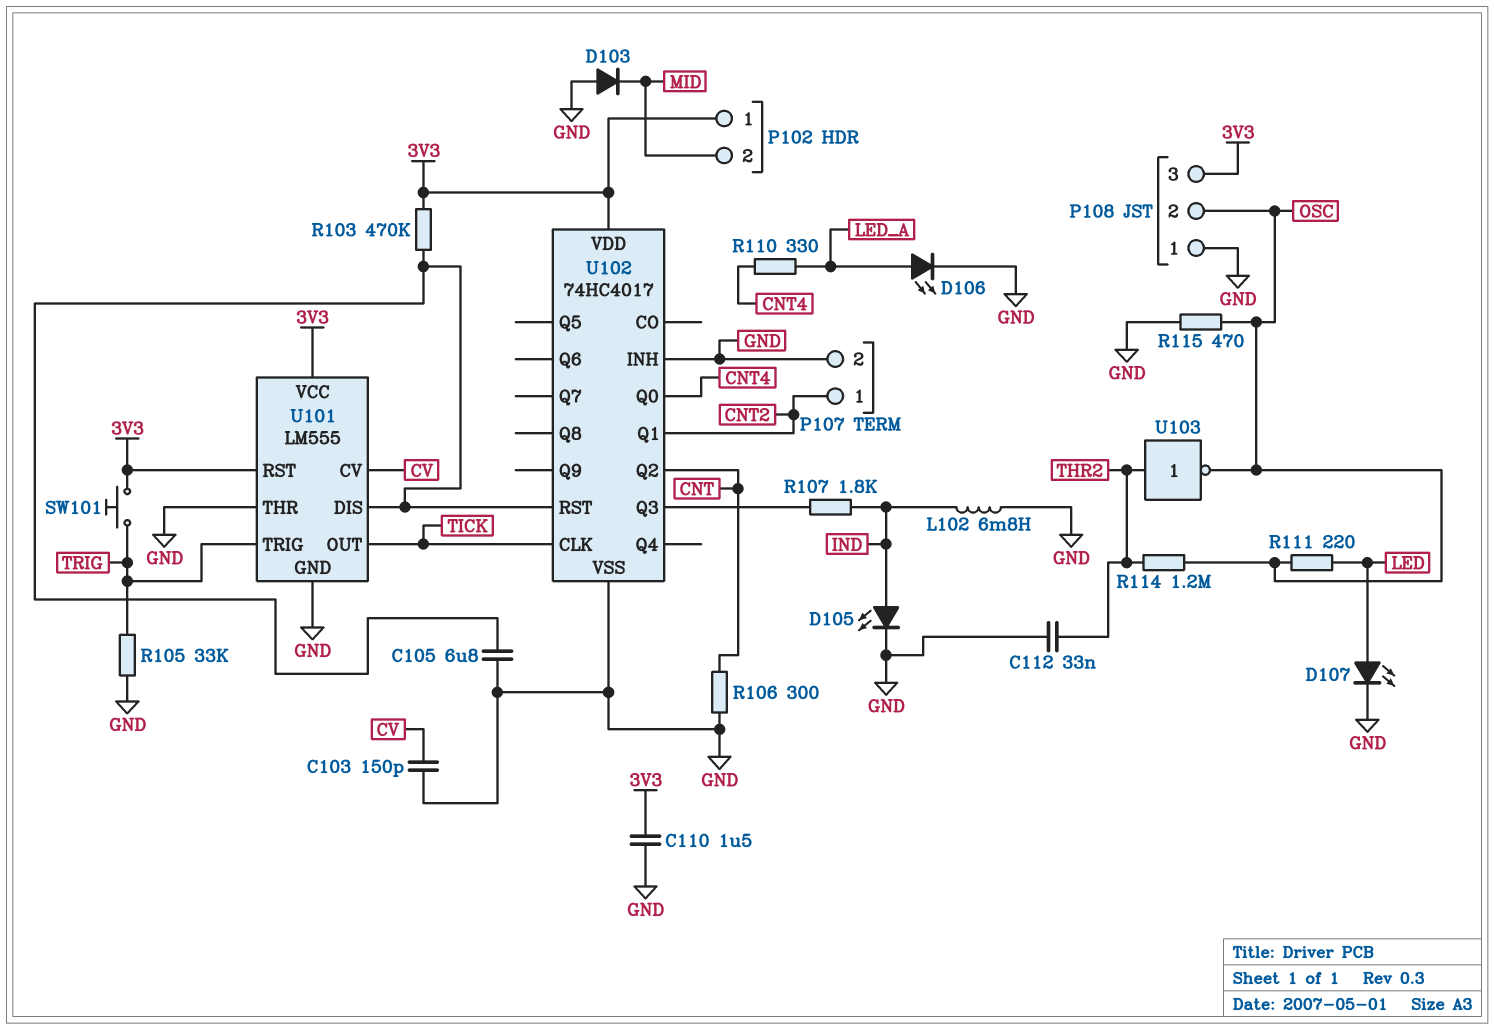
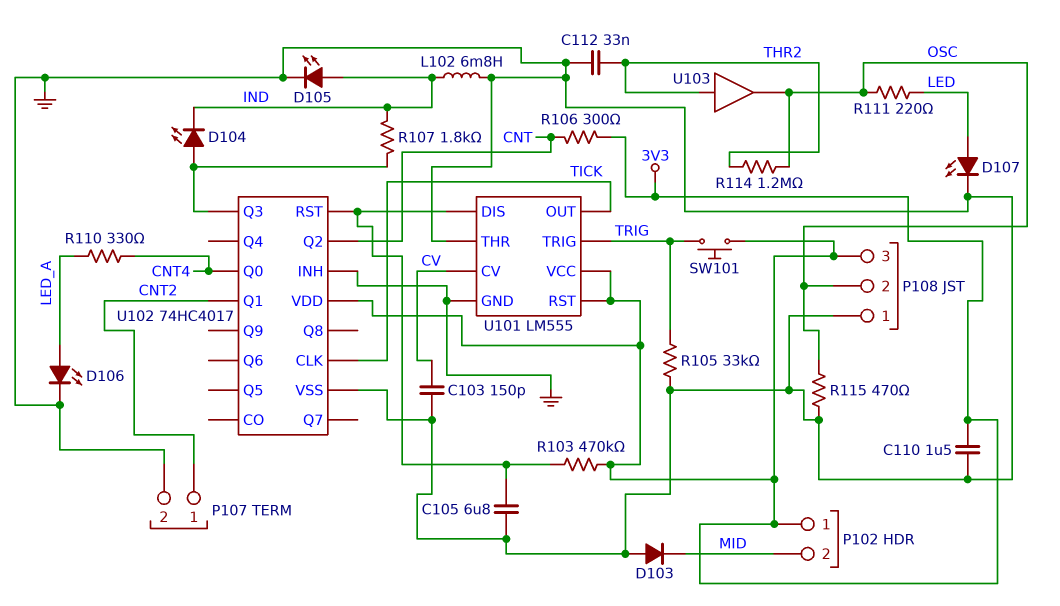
D104: none -> LED (A U102/Q3, K IND)
R106: 300 (CNT, GND) -> 300 (3V3, CNT)
U103: NOT (in THR2, out OSC) -> buffer (in THR2, out OSC)

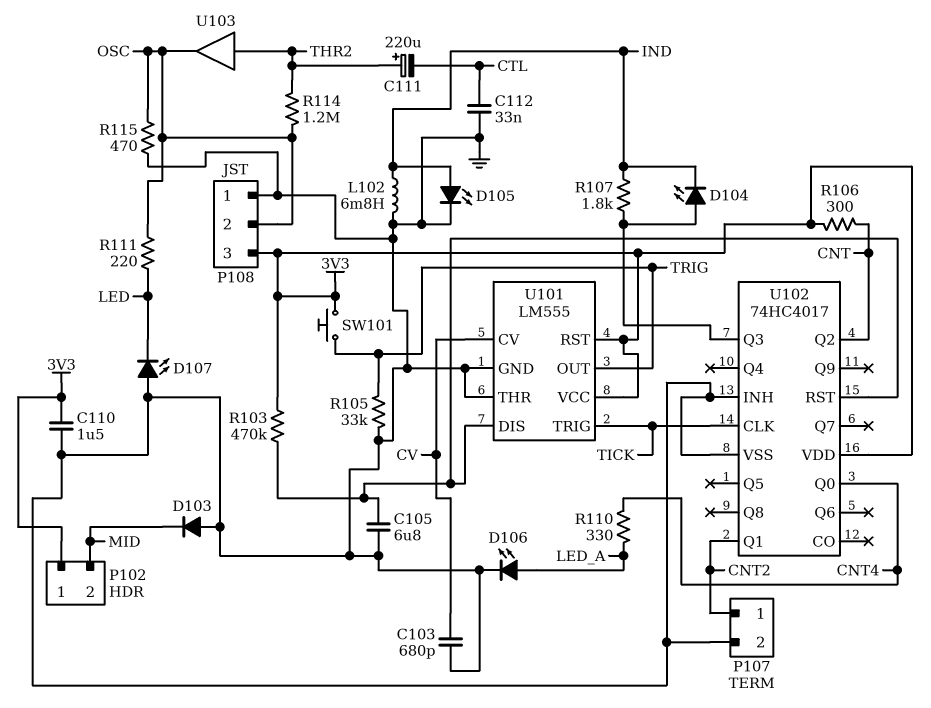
C103: 150pF (CV, GND) -> 680pF (CV, GND)
C111: none -> 220uF (plus THR2, minus CTL)
C112: 33nF (GND, THR2) -> 33nF (CTL, GND)
D107: LED (A LED, K GND) -> LED (A GND, K LED)
U101 pin OUT: TICK -> TRIG
U101 pin TRIG: TRIG -> TICK

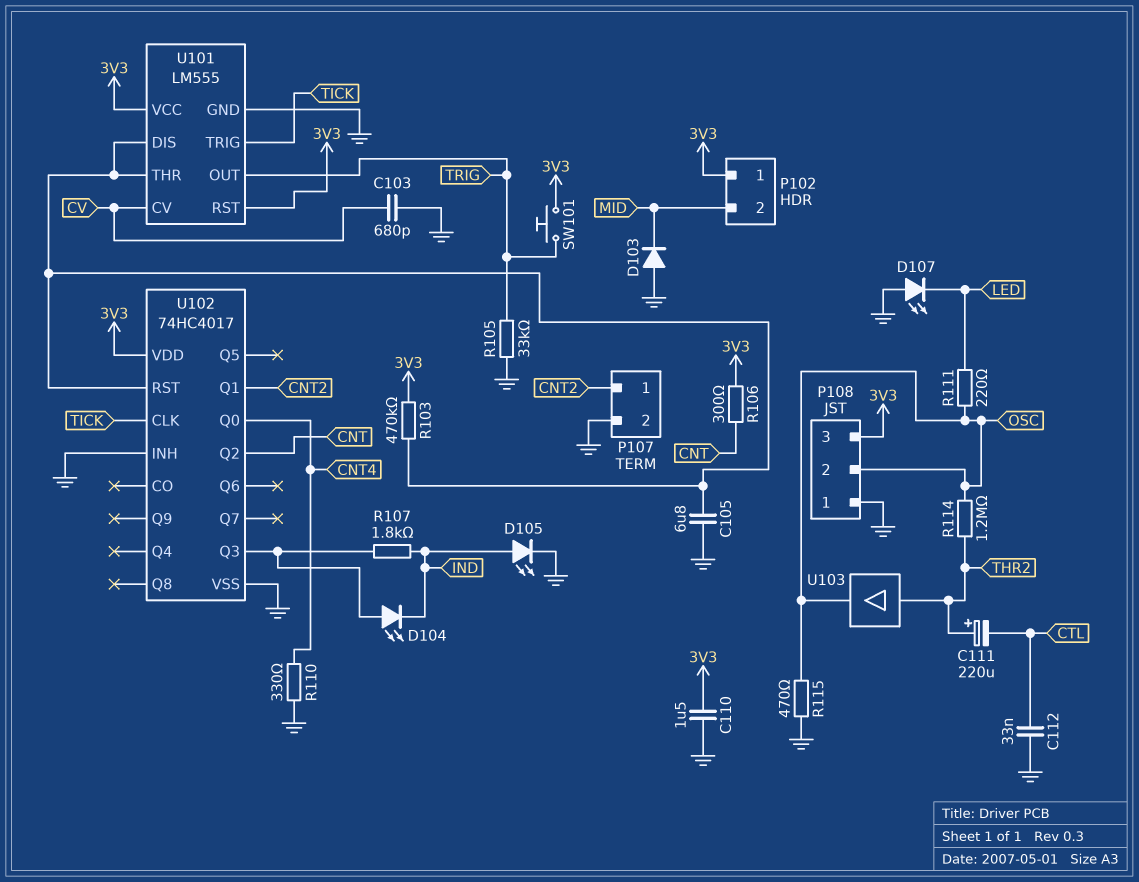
D106: LED (A LED_A, K GND) -> none
L102: 6.8mH (GND, IND) -> none
R110: 330 (CNT4, LED_A) -> 330 (CNT4, GND)
U101 pin THR: GND -> U101/DIS

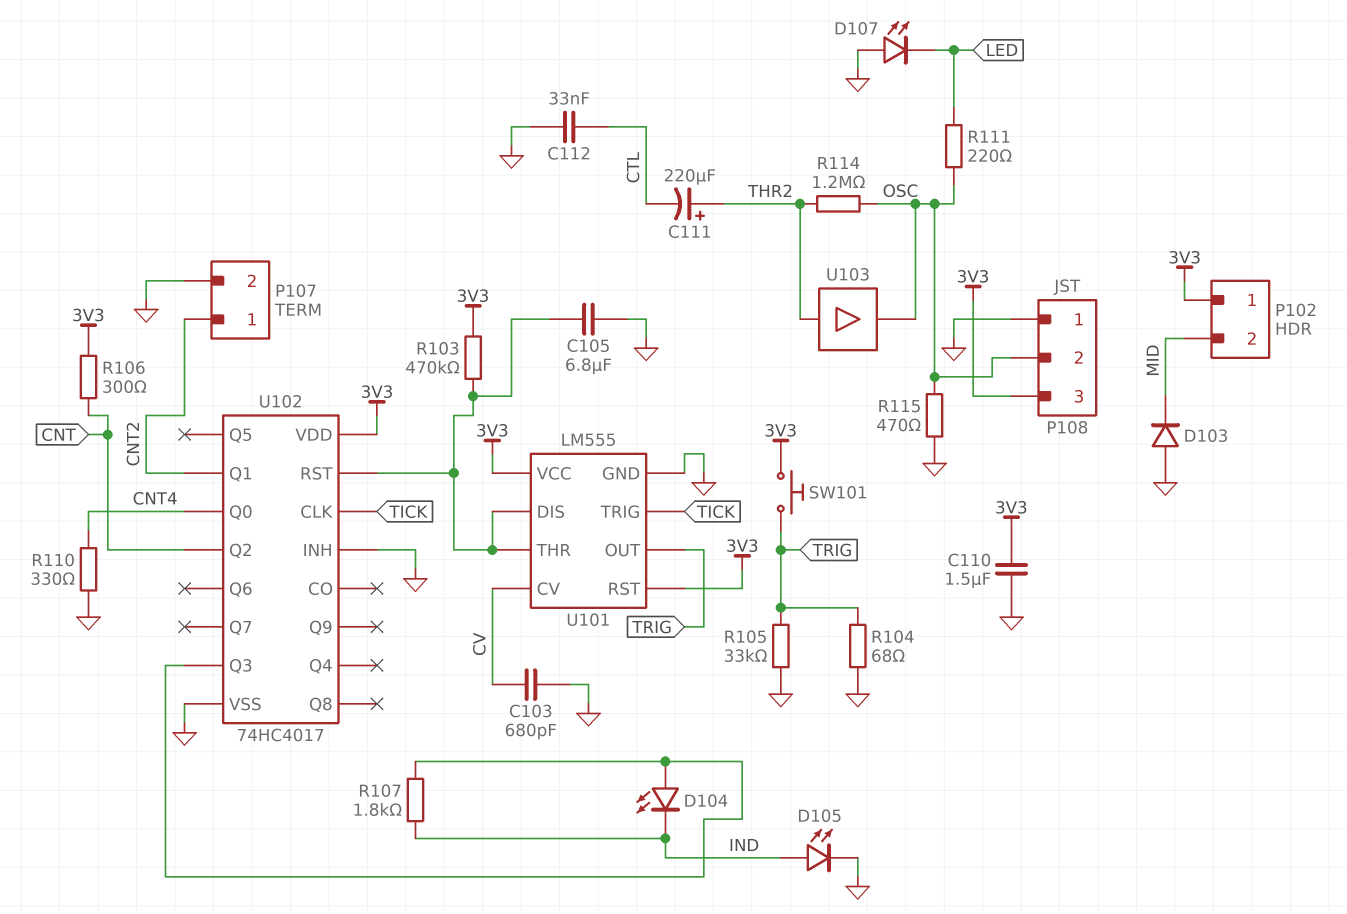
R104: none -> 68 (GND, TRIG)

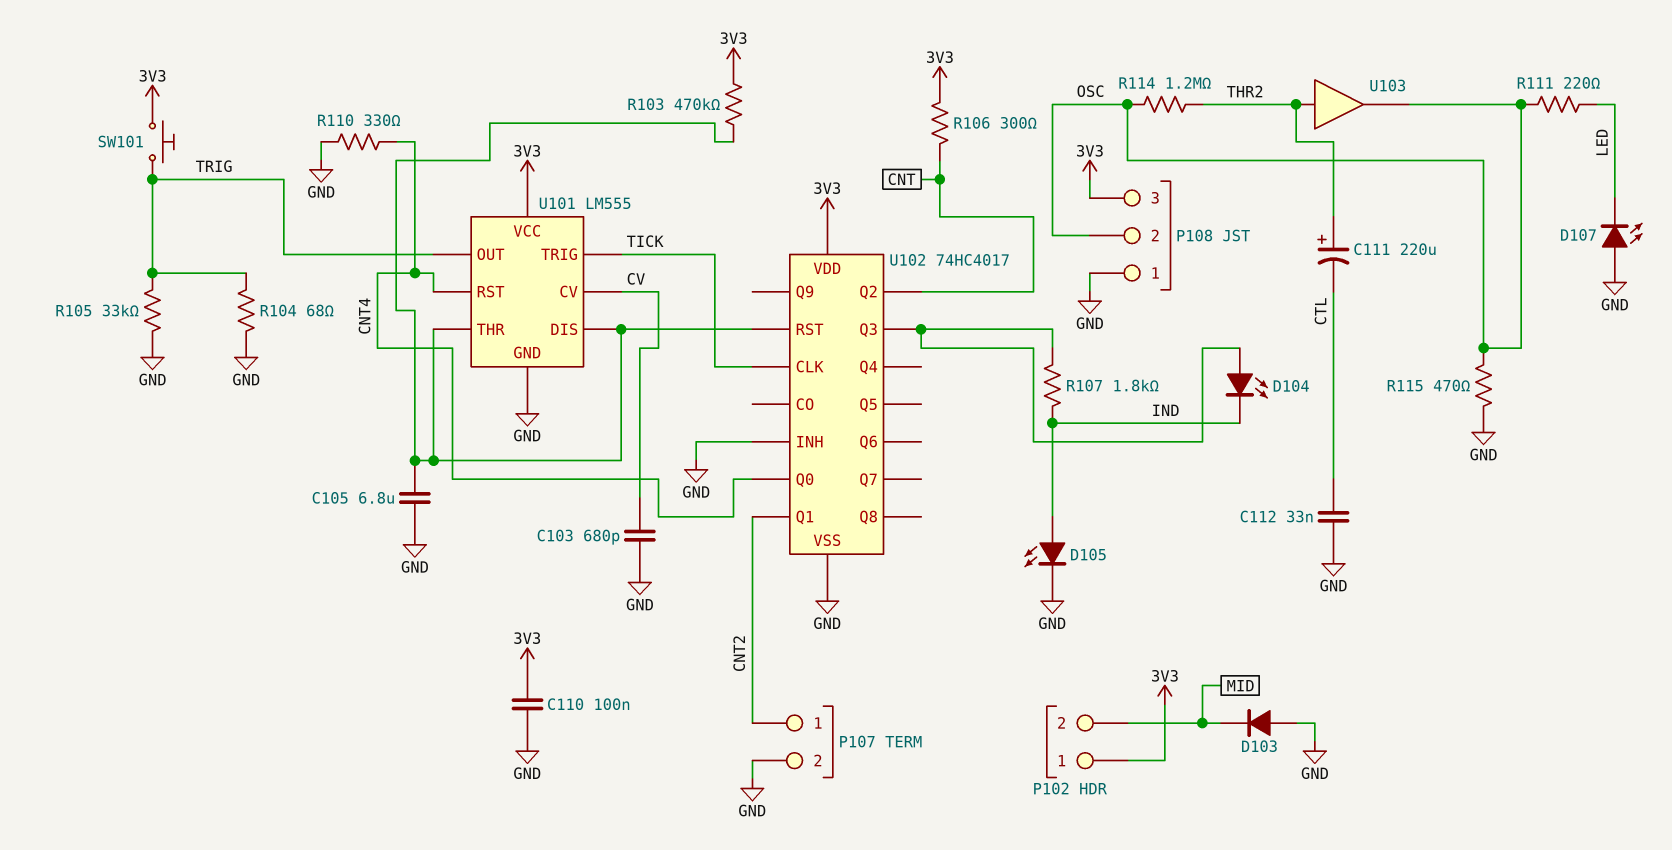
C110: 1.5uF (3V3, GND) -> 100nF (3V3, GND)
U101 pin RST: 3V3 -> CNT4

